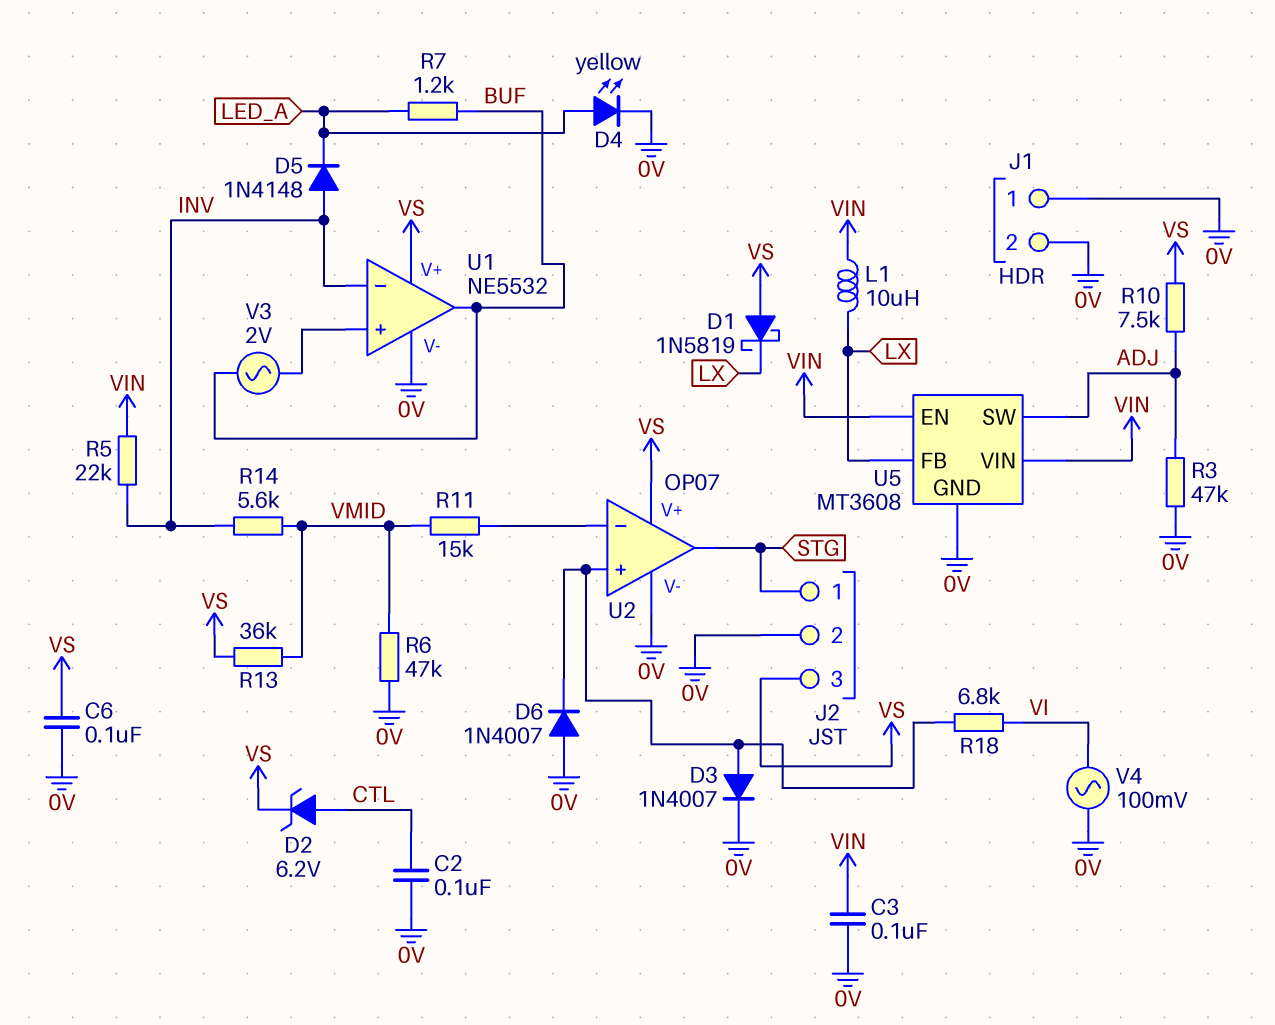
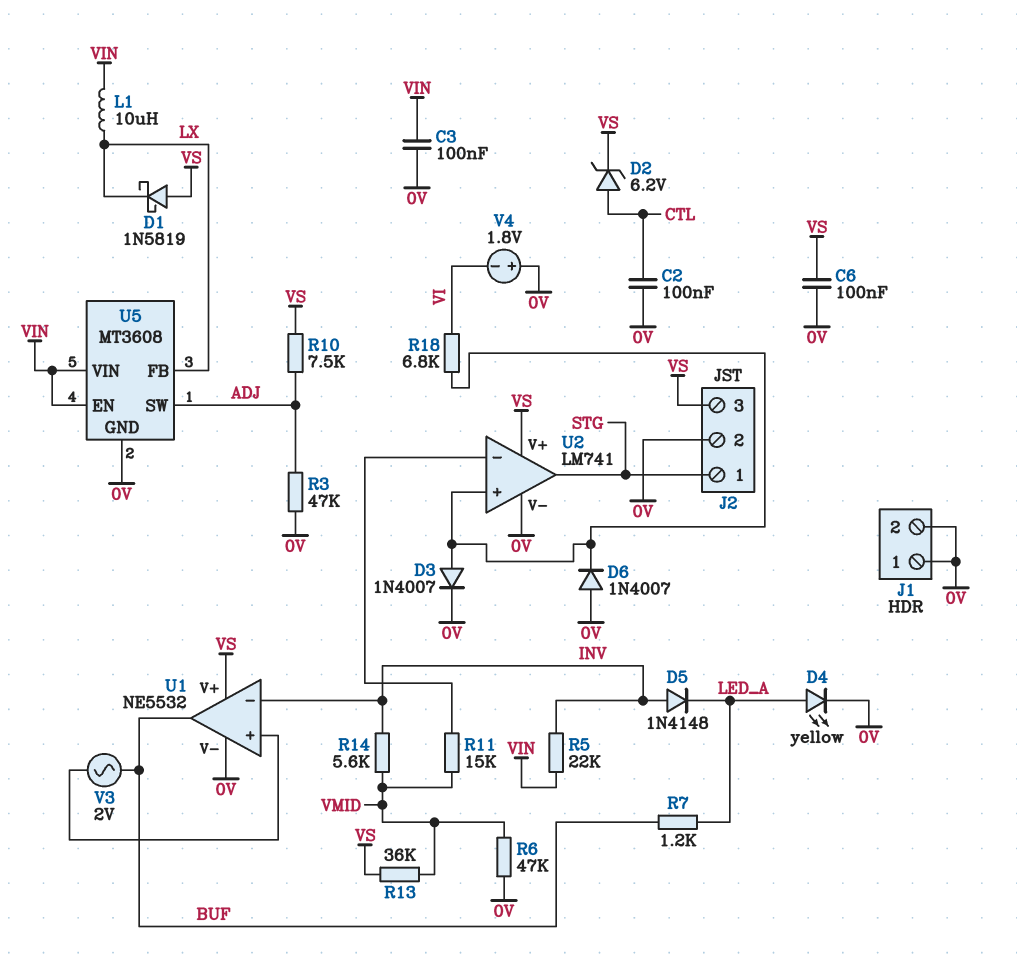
U2: OP07 -> LM741
V4: AC 100mV (0V, VI) -> 1.8V (plus 0V, minus VI)

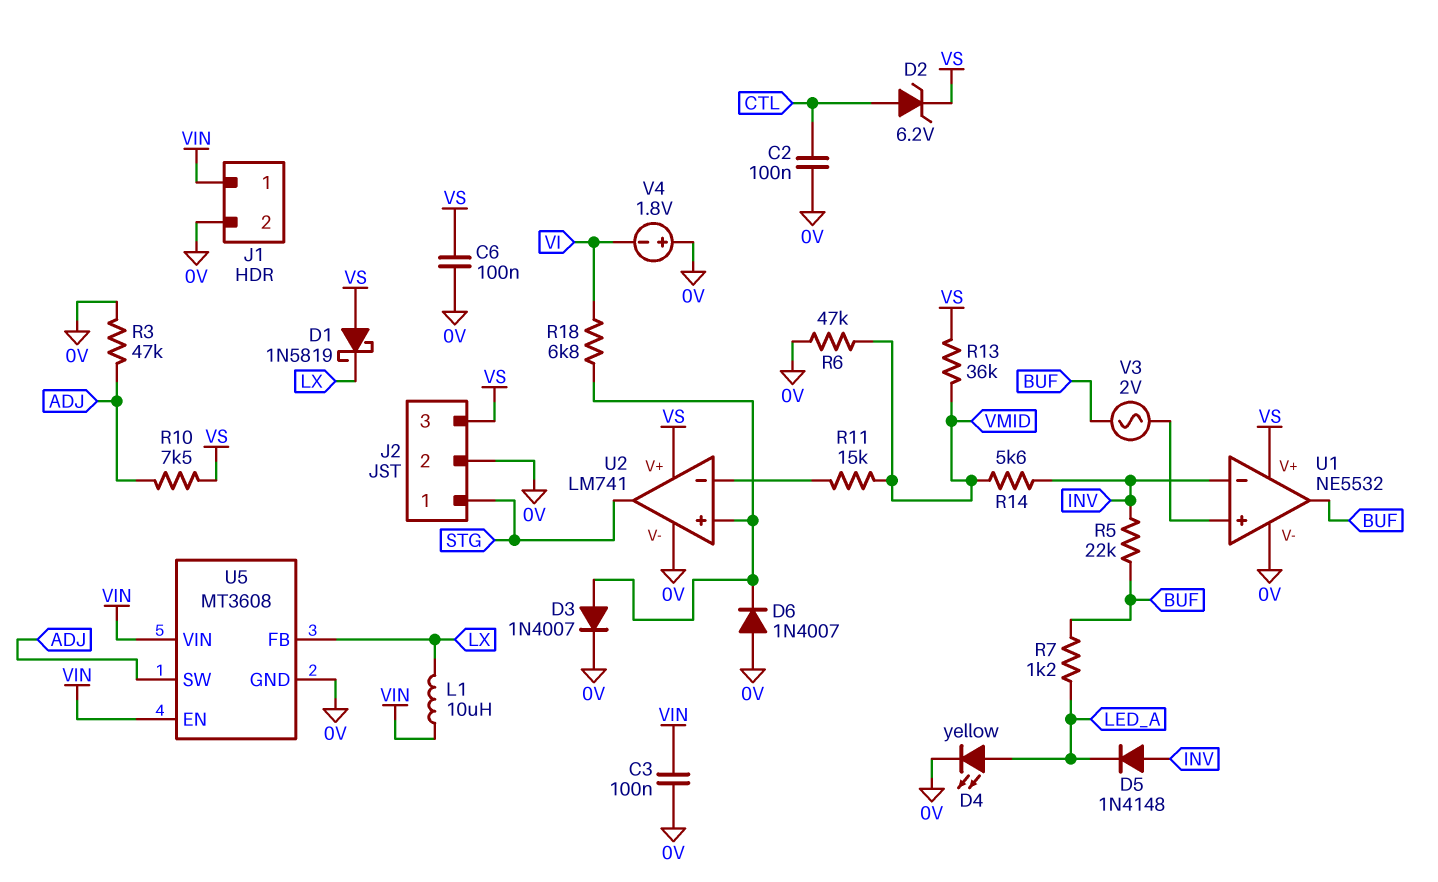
J1 pin 1: 0V -> VIN
R5: 22k (INV, VIN) -> 22k (BUF, INV)

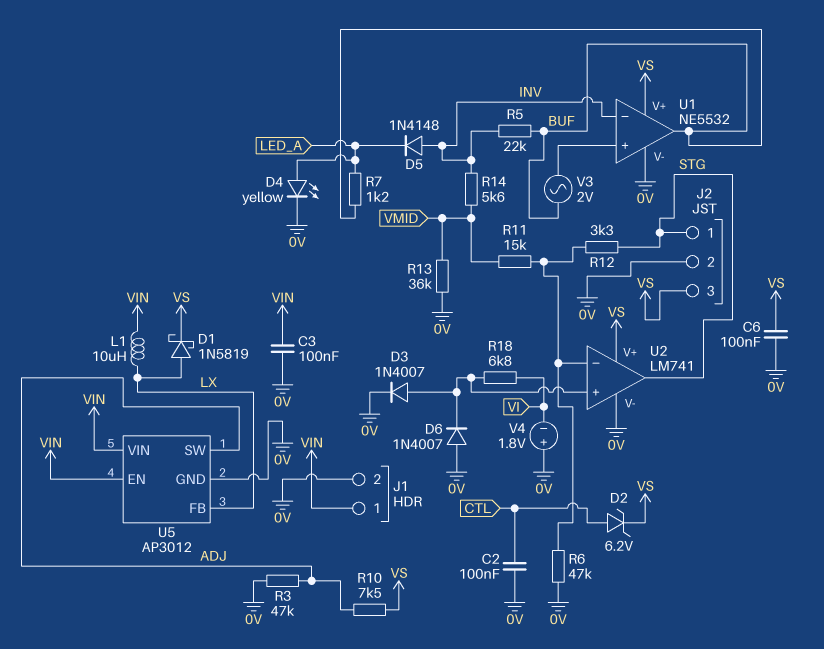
D1: schottky 1N5819 (A VS, K LX) -> schottky 1N5819 (A LX, K VS)
R6: 47k (0V, VMID) -> 47k (0V, U2/in-)
R12: none -> 3.3k (STG, U2/in-)
R13: 36k (VMID, VS) -> 36k (0V, VMID)
U5: MT3608 -> AP3012

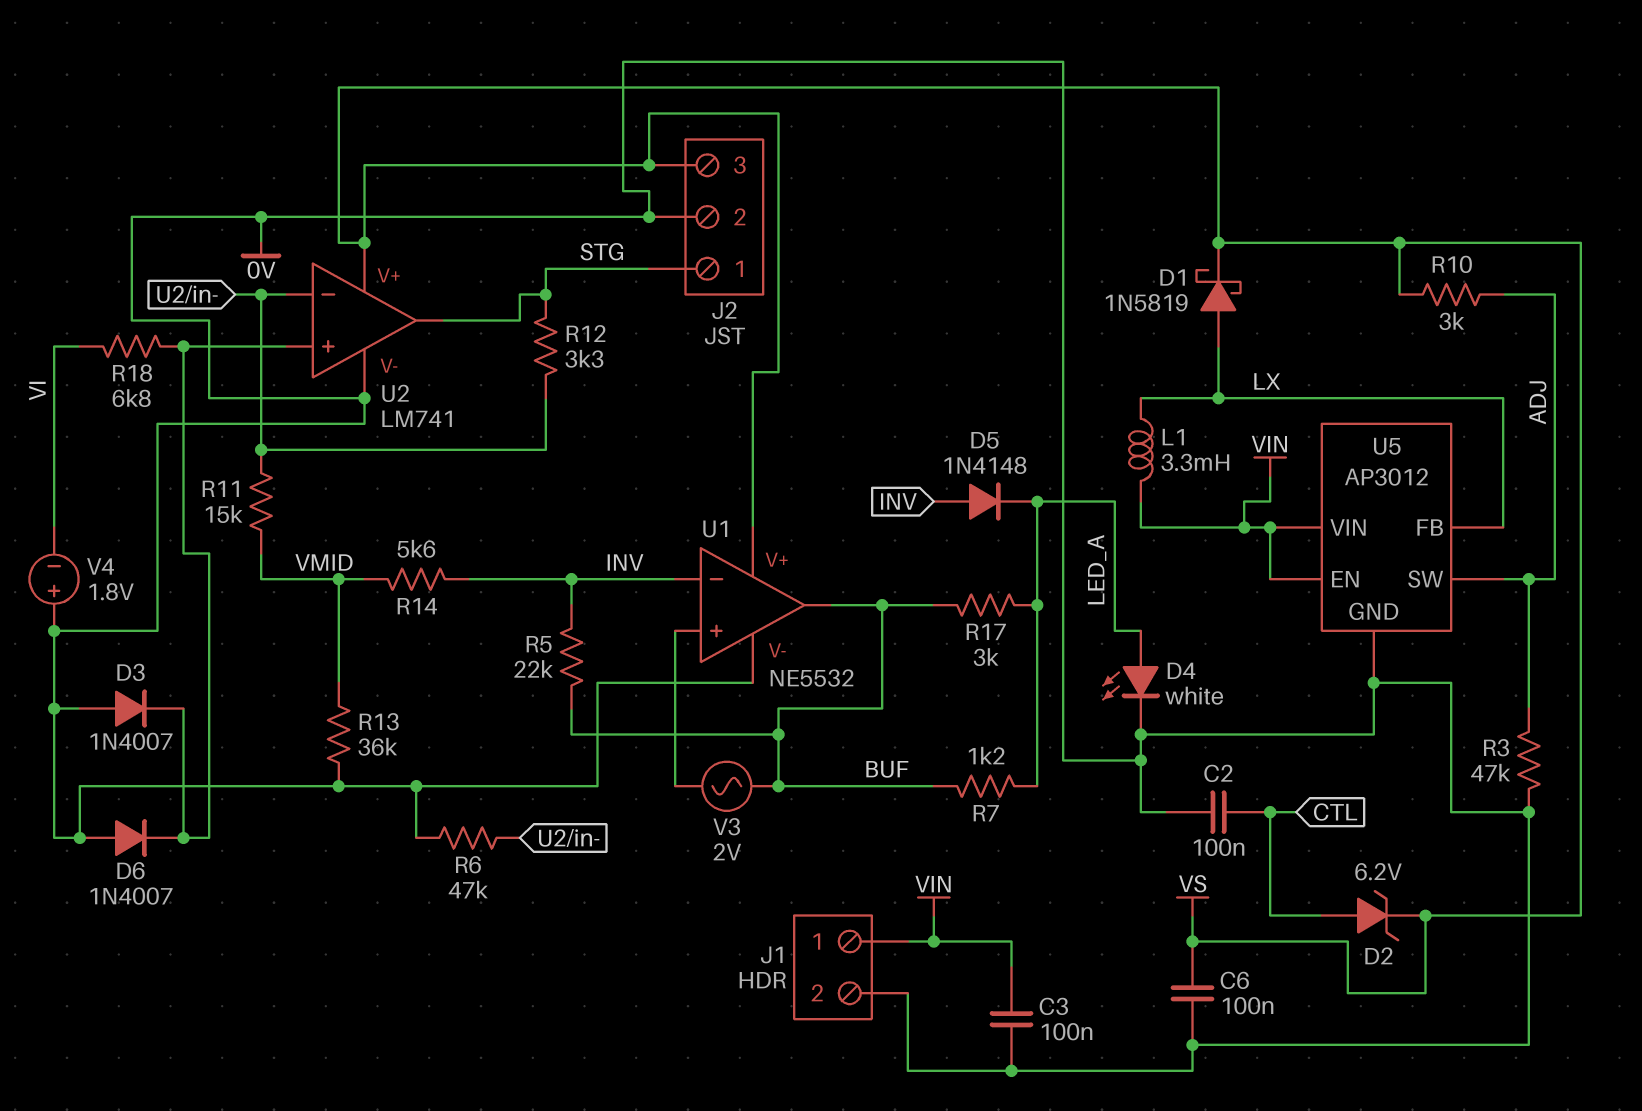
D3: diode 1N4007 (A U2/in+, K 0V) -> diode 1N4007 (A 0V, K U2/in+)
D4: LED yellow (A LED_A, K 0V) -> LED white (A LED_A, K 0V)
L1: 10uH (LX, VIN) -> 3.3mH (LX, VIN)
R10: 7.5k (ADJ, VS) -> 3k (ADJ, VS)
R17: none -> 3k (BUF, LED_A)

